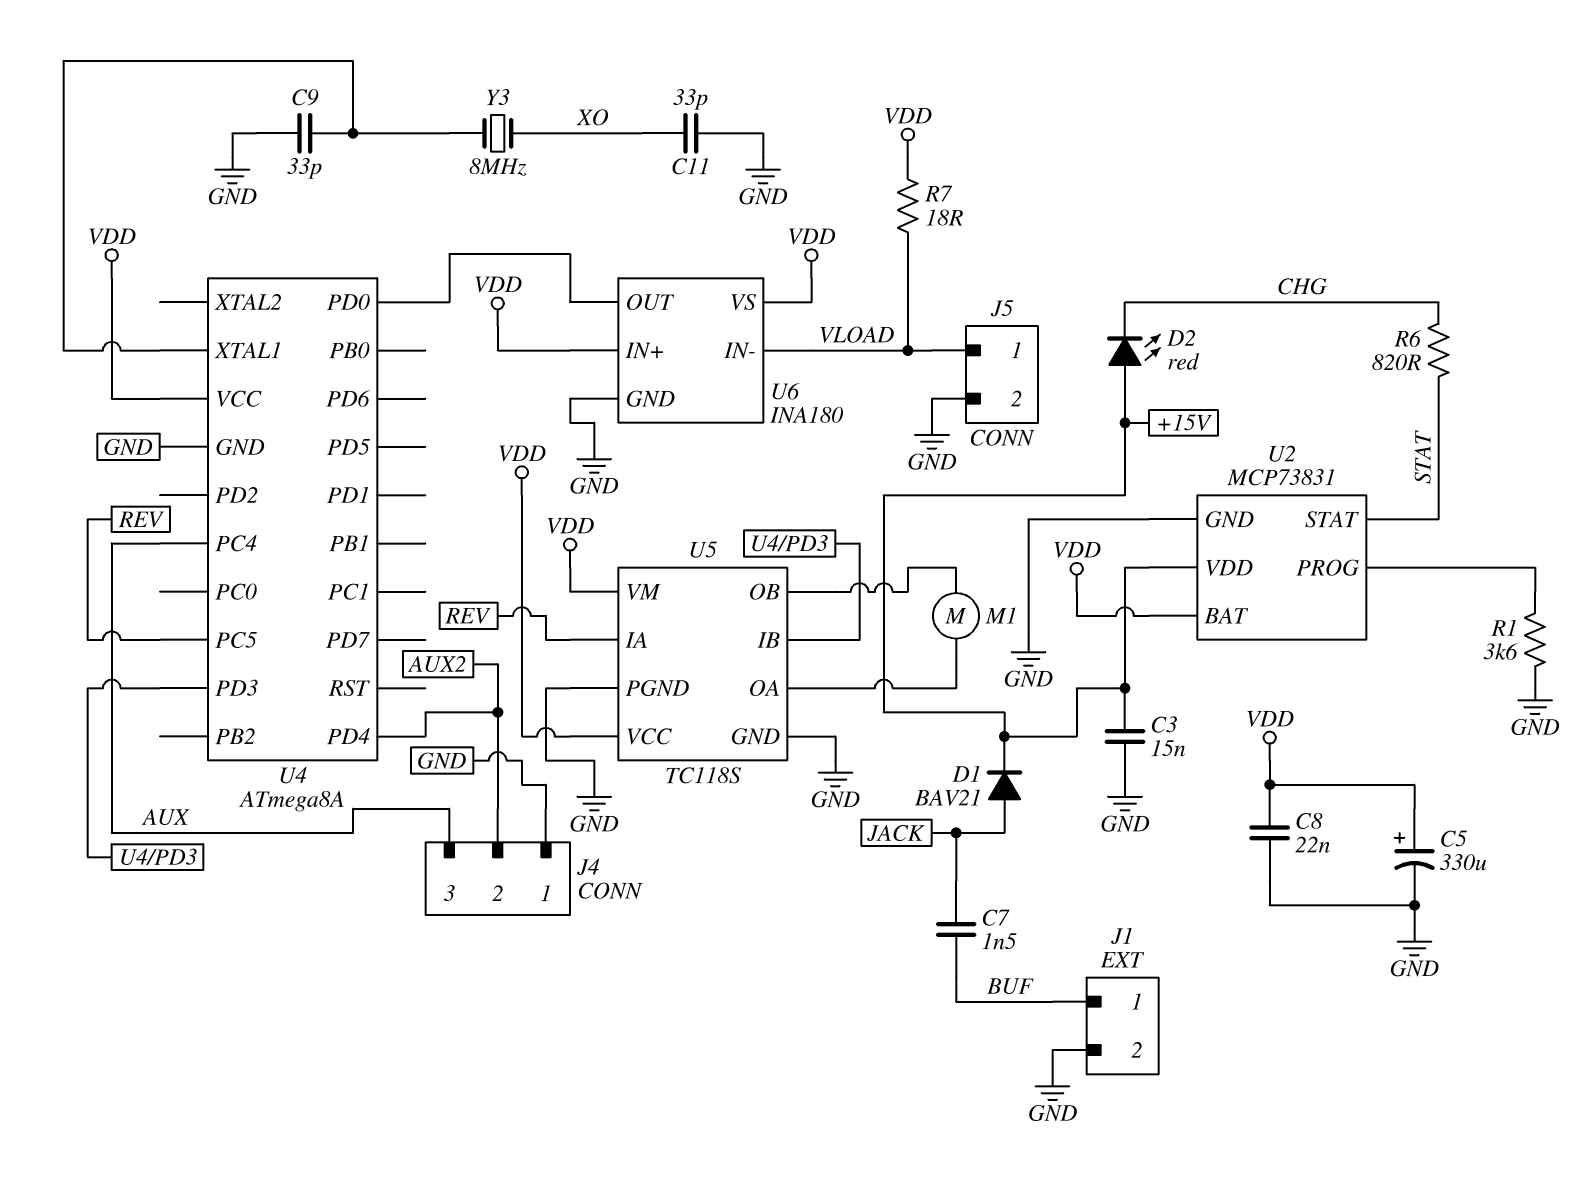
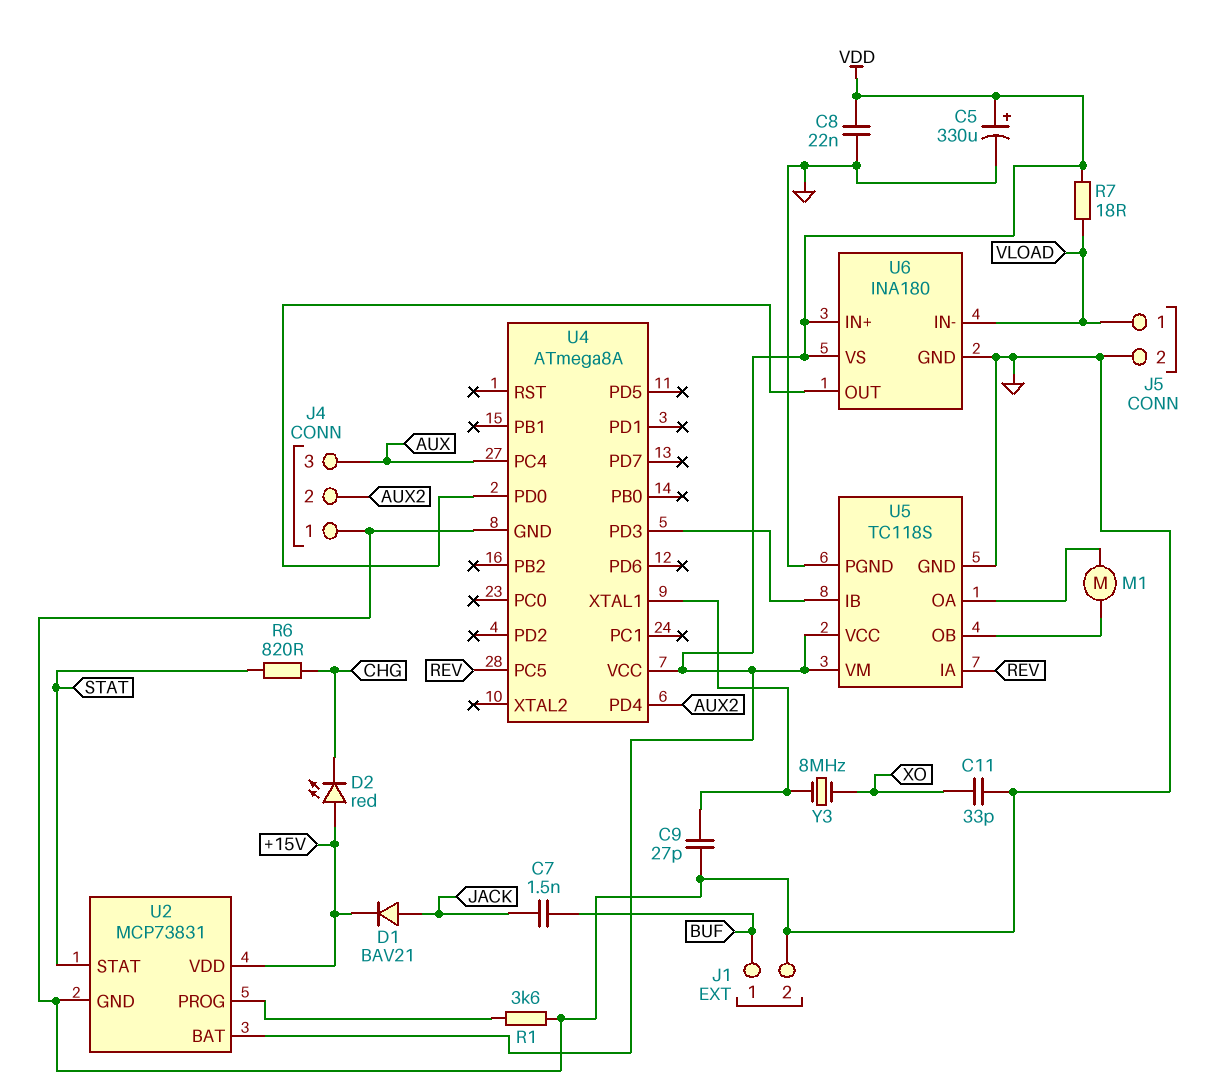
C3: 15nF (+15V, GND) -> none
C9: 33pF (GND, U4/XTAL1) -> 27pF (GND, U4/XTAL1)

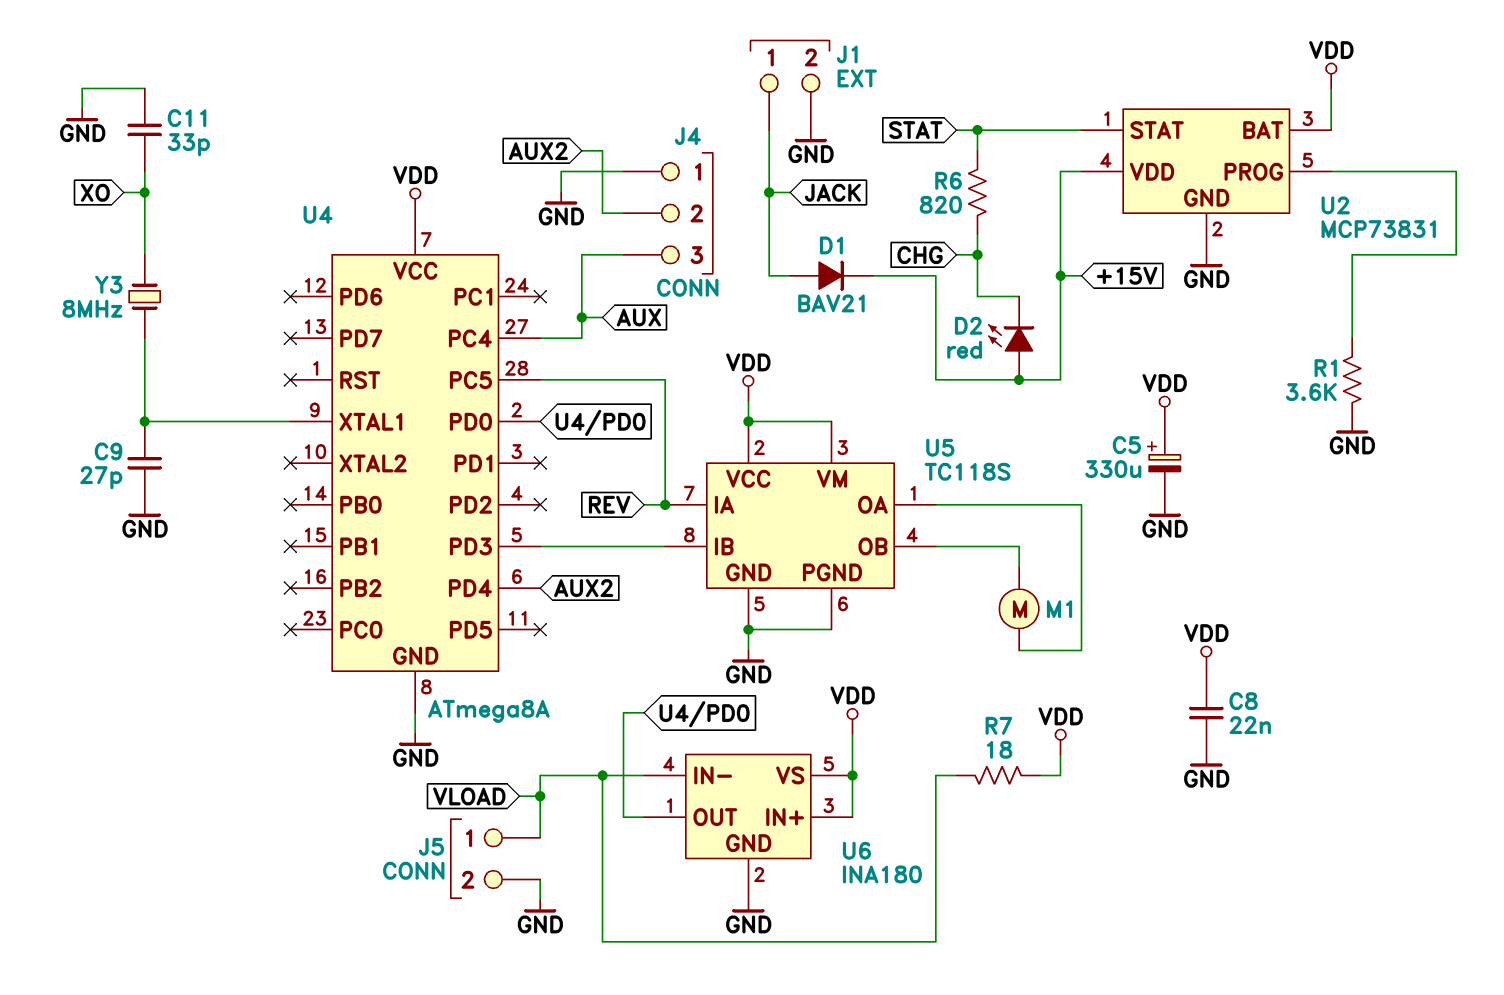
C7: 1.5nF (BUF, JACK) -> none
J1 pin 1: BUF -> JACK

